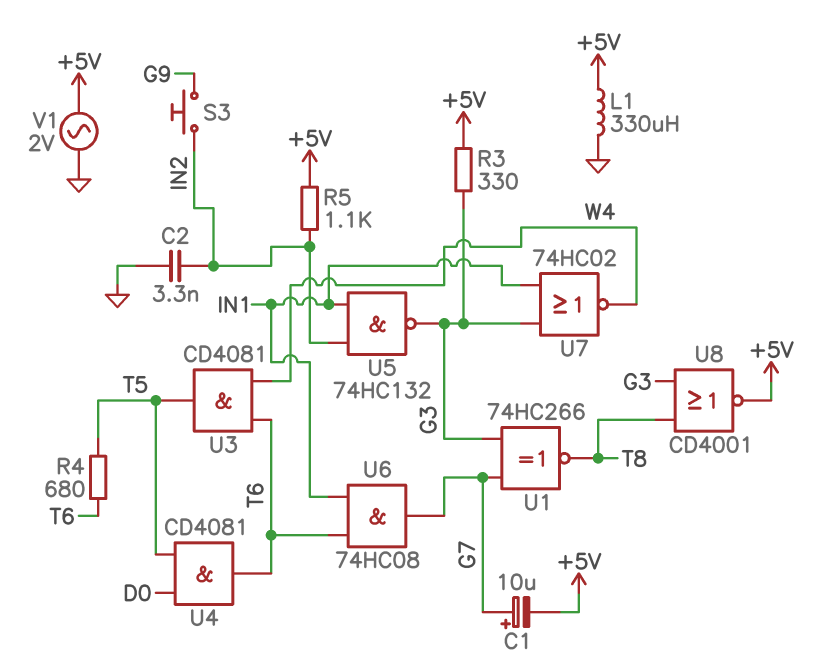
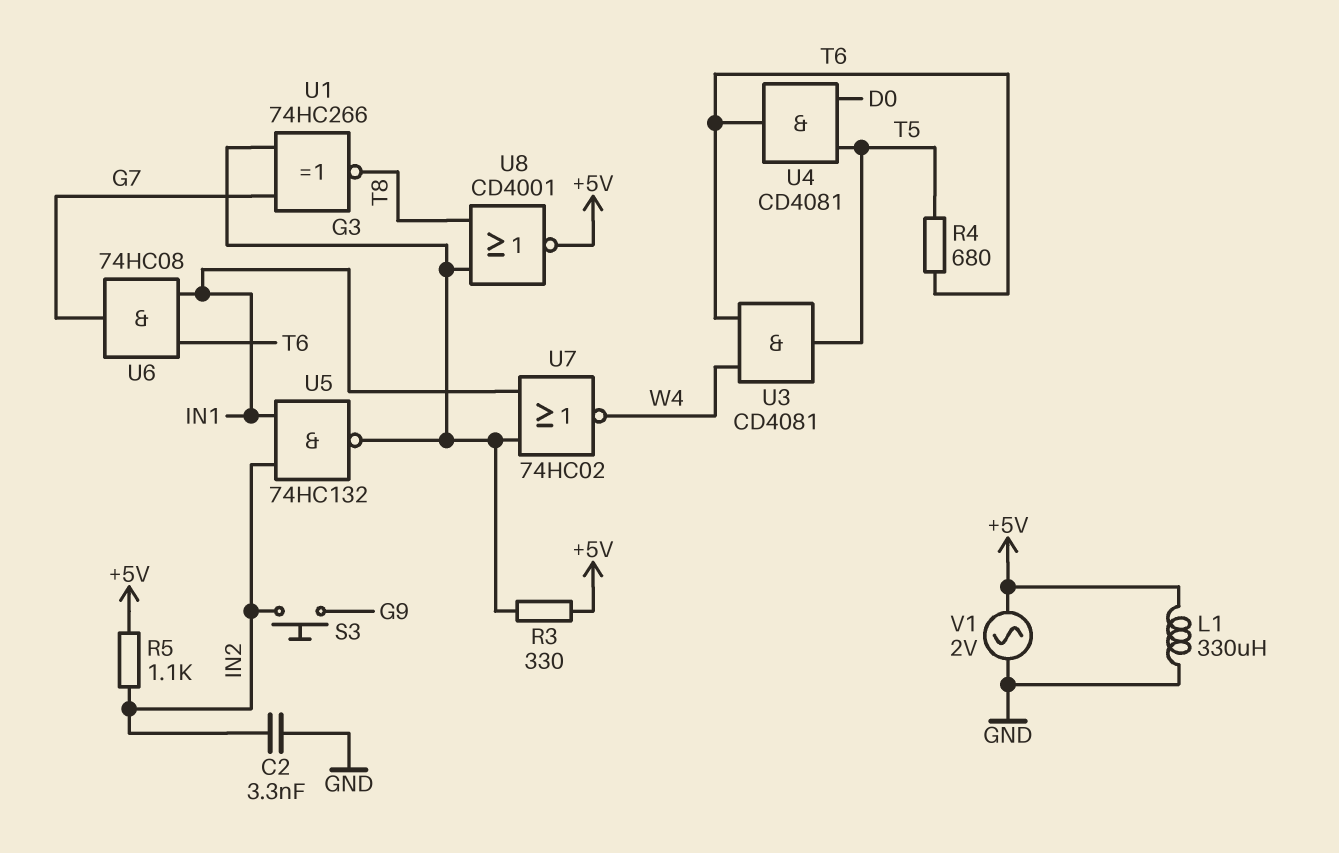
C1: 10uF (plus G7, minus +5V) -> none

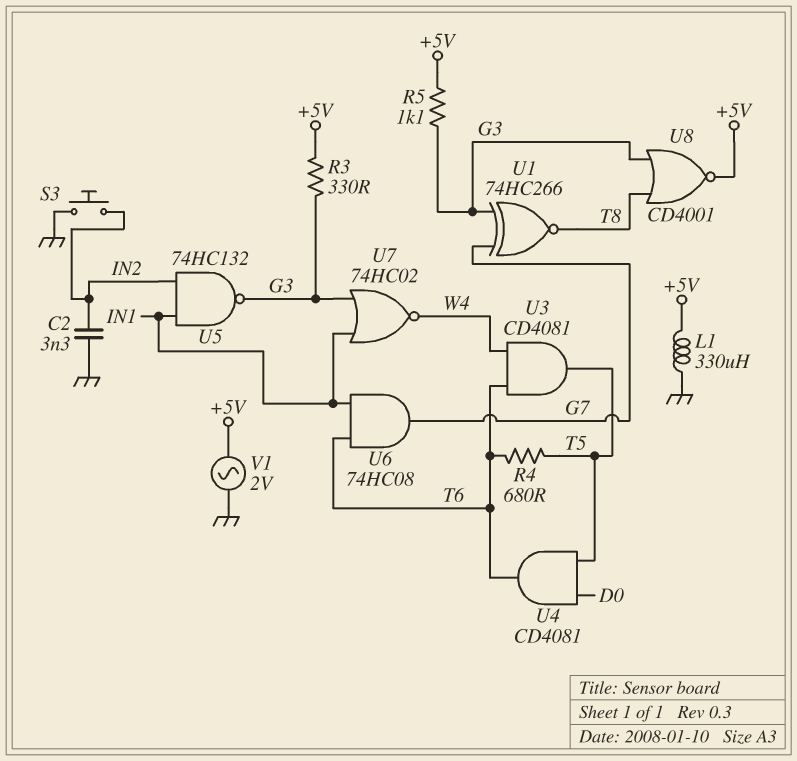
R5: 1.1k (+5V, IN2) -> 1.1k (+5V, G3)
S3: button (G9, IN2) -> button (GND, IN2)

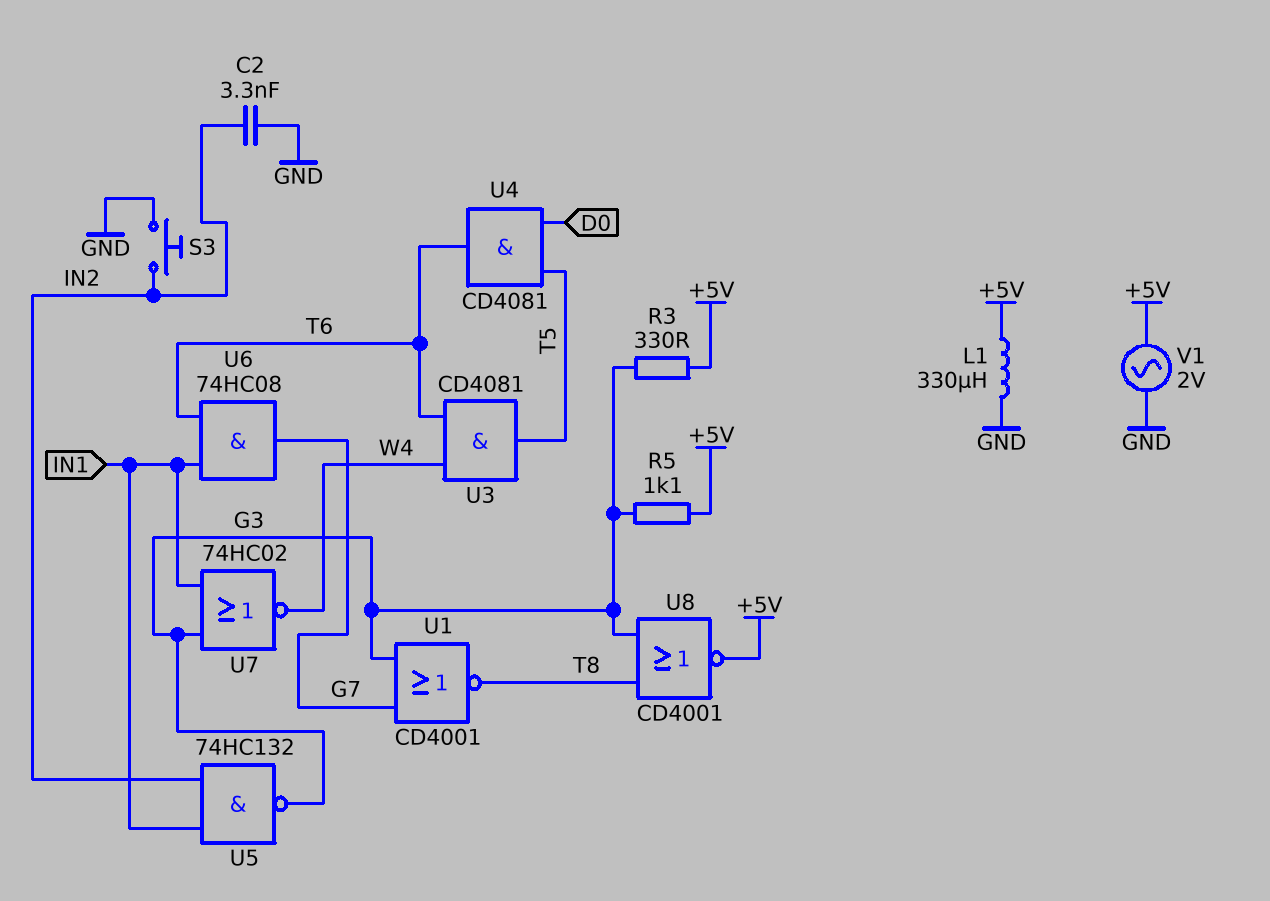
R4: 680 (T5, T6) -> none
U1: XNOR 74HC266 (in G3, in G7, out T8) -> NOR CD4001 (in G3, in G7, out T8)

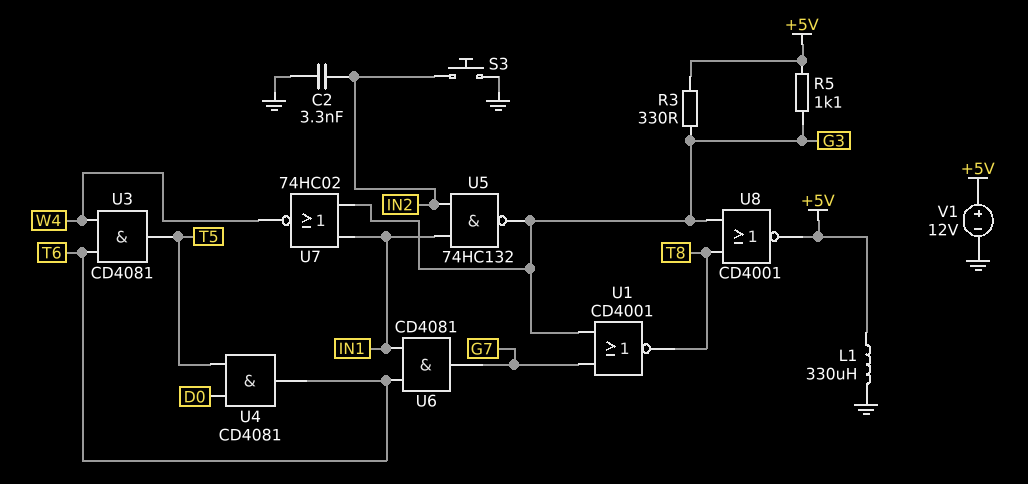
U6: AND 74HC08 (in IN1, in T6, out G7) -> AND CD4081 (in IN1, in T6, out G7)
V1: AC 2V (+5V, GND) -> 12V (plus +5V, minus GND)

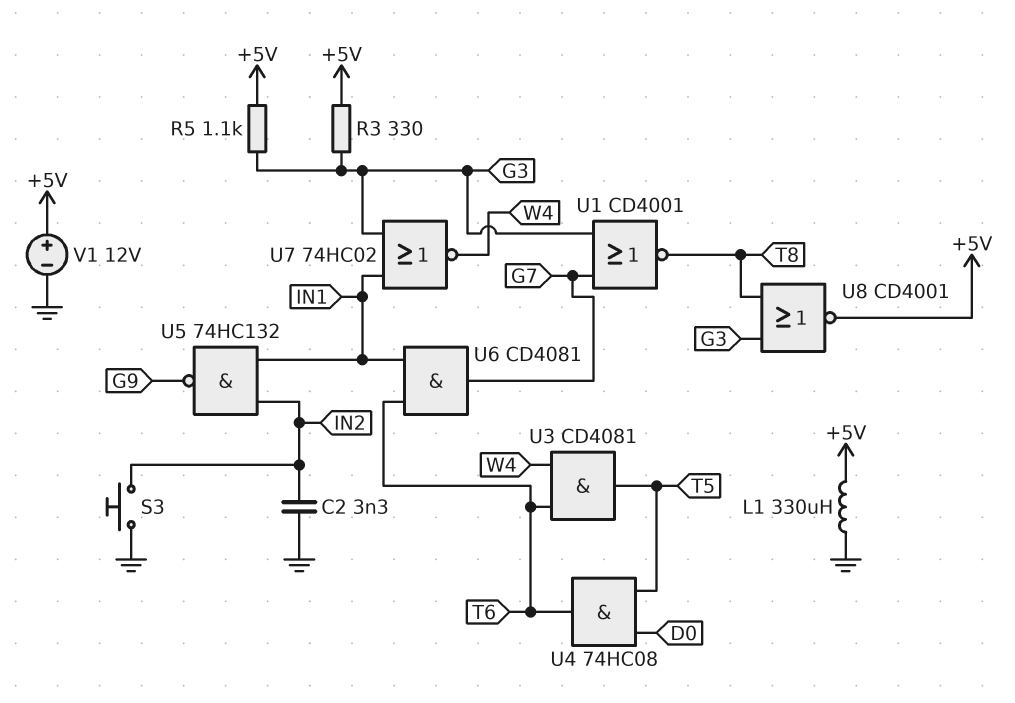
U4: AND CD4081 (in D0, in T5, out T6) -> AND 74HC08 (in D0, in T5, out T6)
U5: NAND 74HC132 (in IN1, in IN2, out G3) -> NAND 74HC132 (in IN1, in IN2, out G9)

